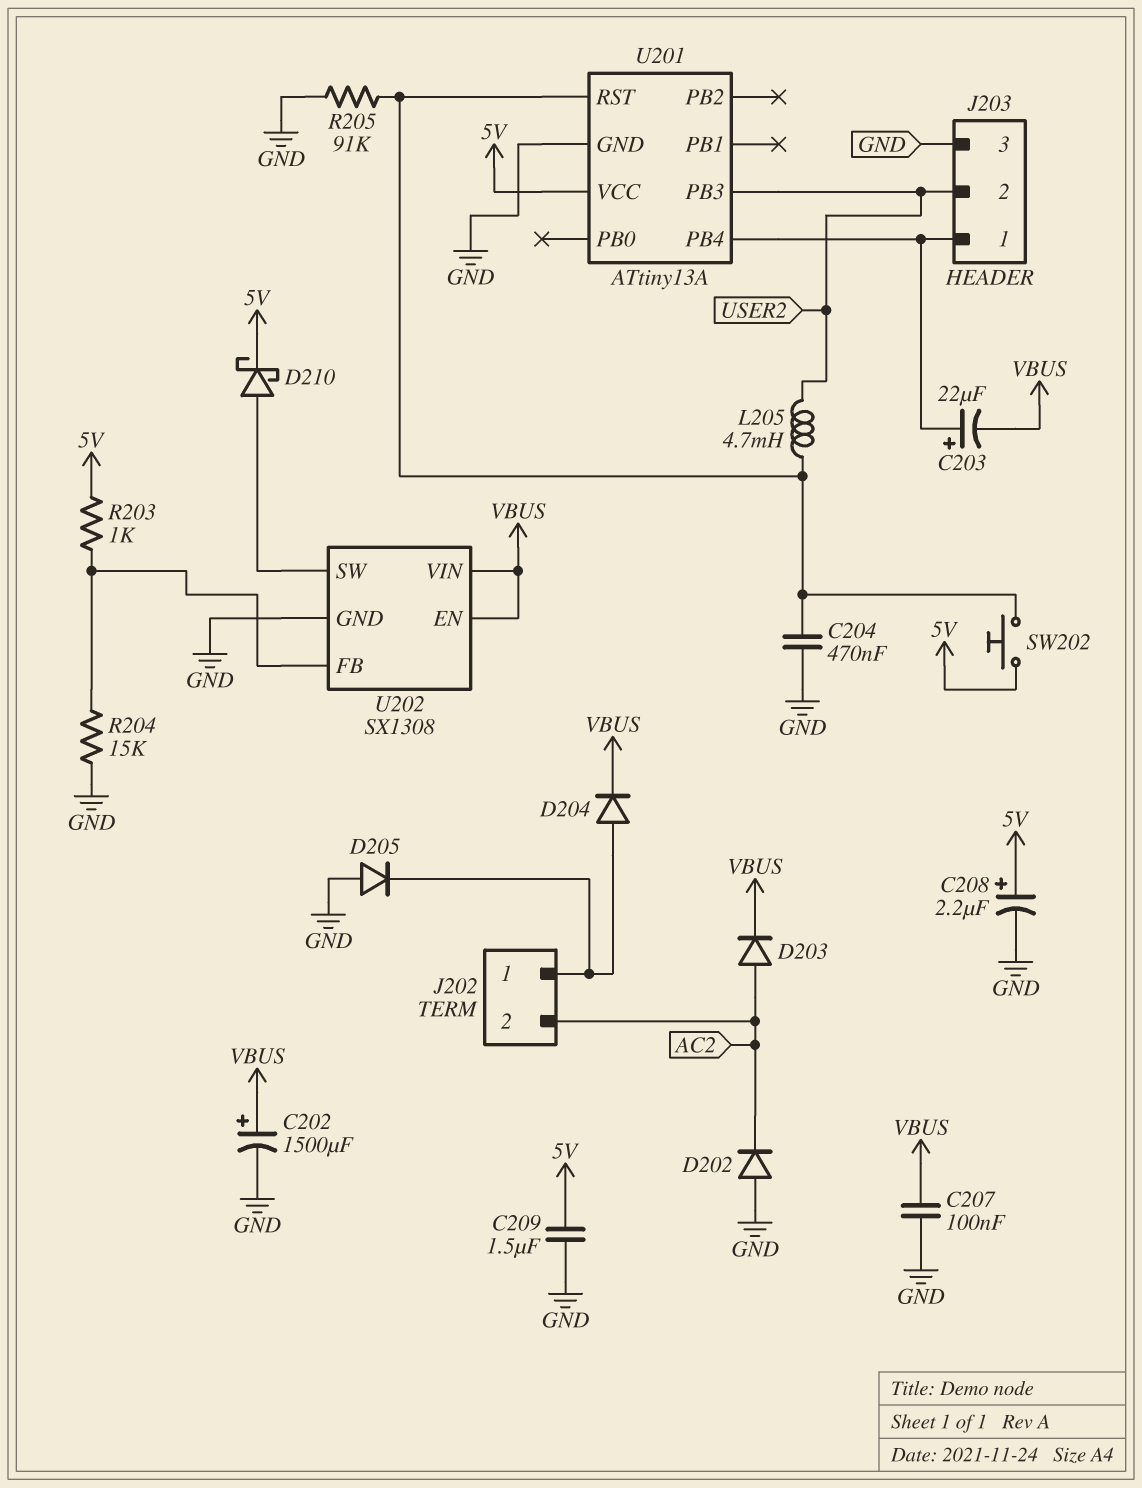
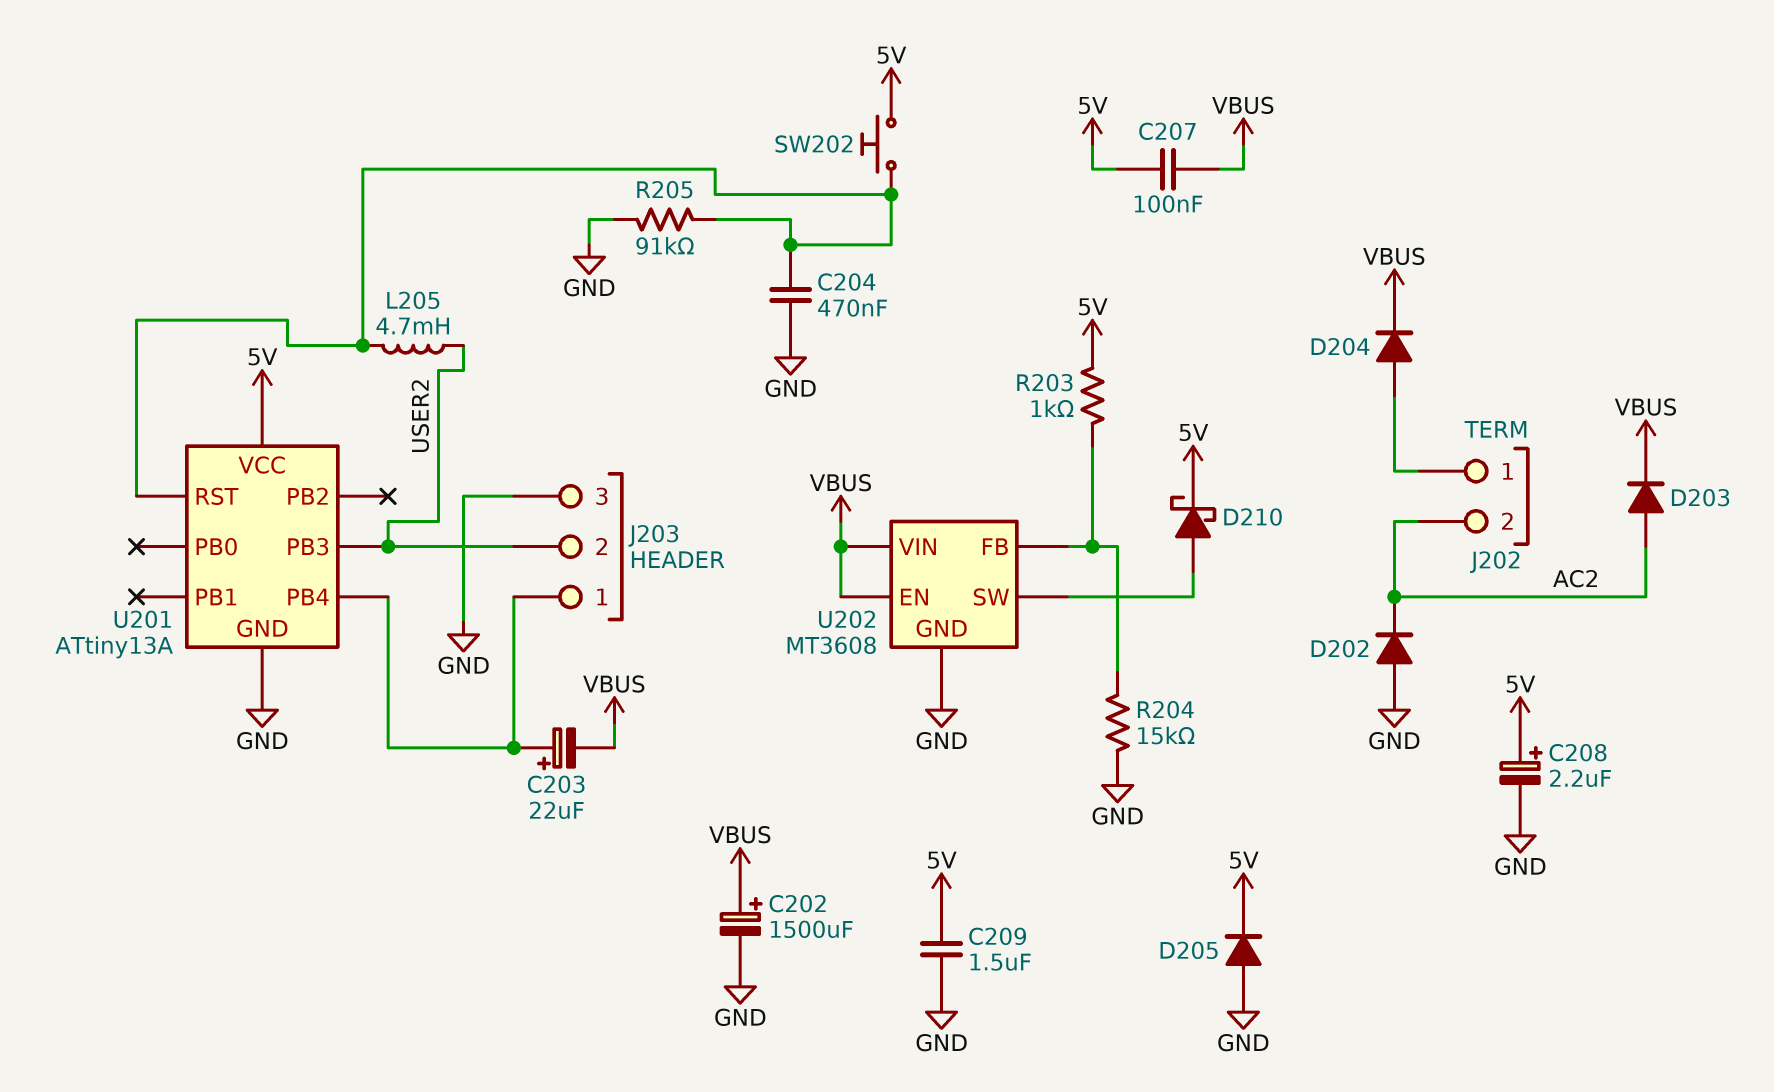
C207: 100nF (GND, VBUS) -> 100nF (5V, VBUS)
D205: diode (A GND, K J202/1) -> diode (A GND, K 5V)
U202: SX1308 -> MT3608

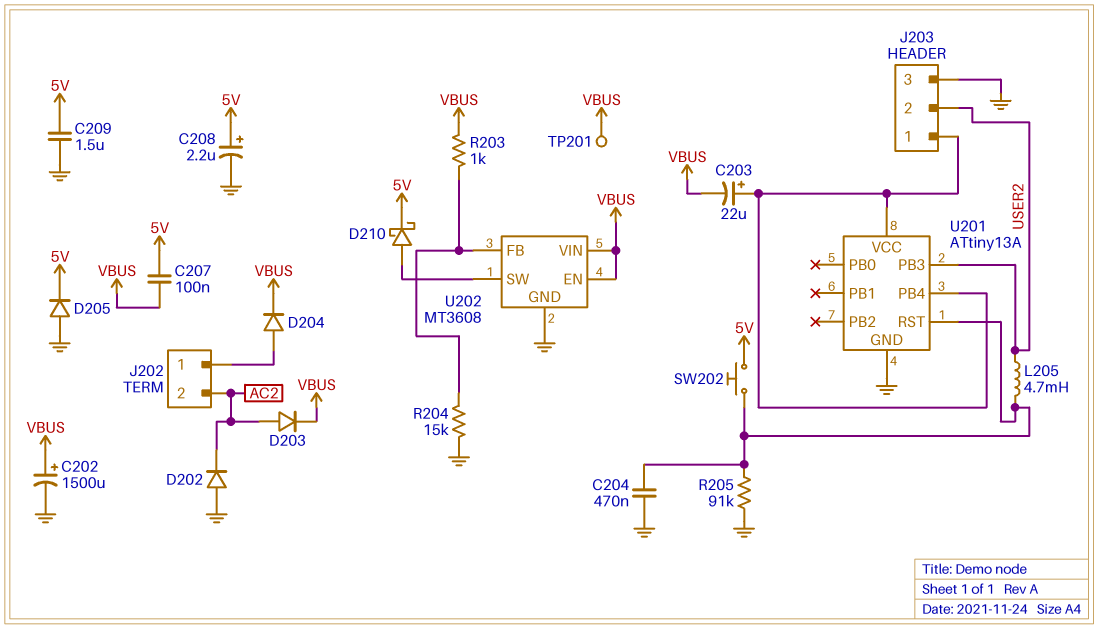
R203: 1k (5V, U202/FB) -> 1k (U202/FB, VBUS)
TP201: none -> test point (VBUS)
U201 pin VCC: 5V -> J203/1

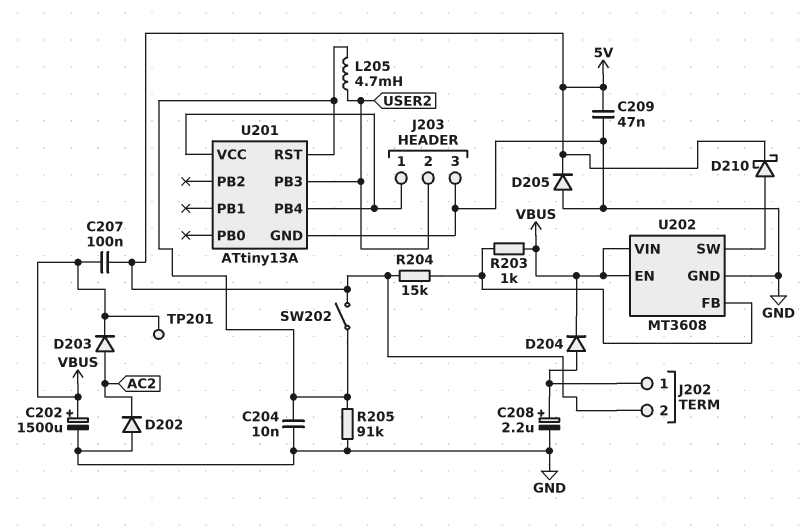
C203: 22uF (plus J203/1, minus VBUS) -> none
C204: 470nF (GND, U201/RST) -> 10nF (GND, U201/RST)
C208: 2.2uF (plus 5V, minus GND) -> 2.2uF (plus J202/1, minus GND)
C209: 1.5uF (5V, GND) -> 47nF (5V, GND)
J202 pin 2: AC2 -> 5V
R204: 15k (GND, U202/FB) -> 15k (5V, U202/FB)
SW202: button (5V, U201/RST) -> switch (5V, U201/RST)

